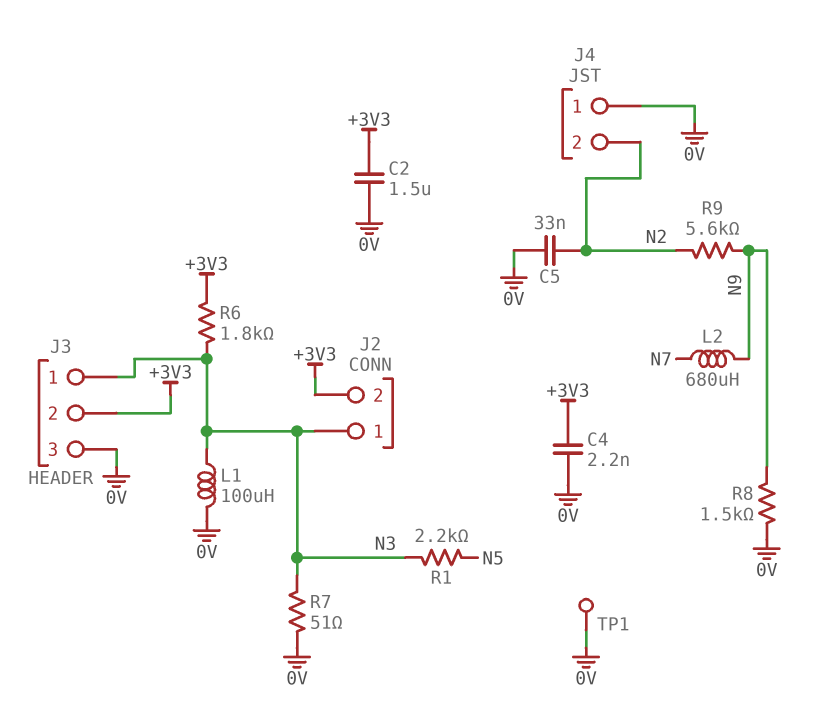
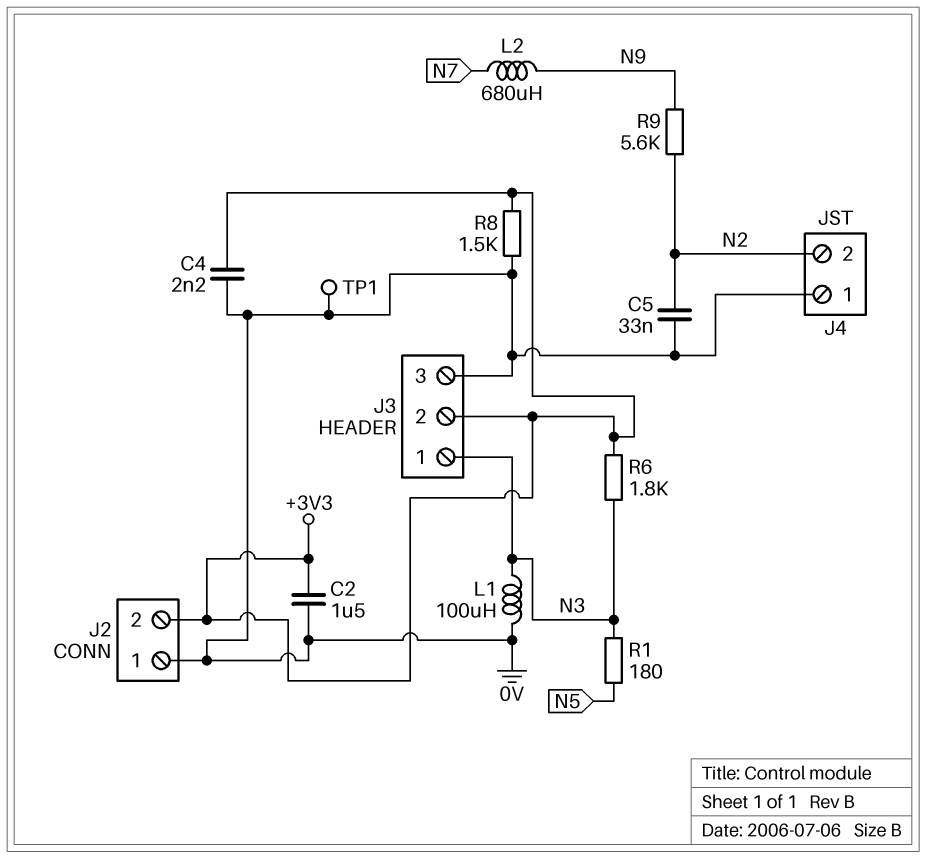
J2 pin 1: N3 -> 0V
R1: 2.2k (N3, N5) -> 180 (N3, N5)
R7: 51 (0V, N3) -> none
R8: 1.5k (0V, N9) -> 1.5k (+3V3, 0V)

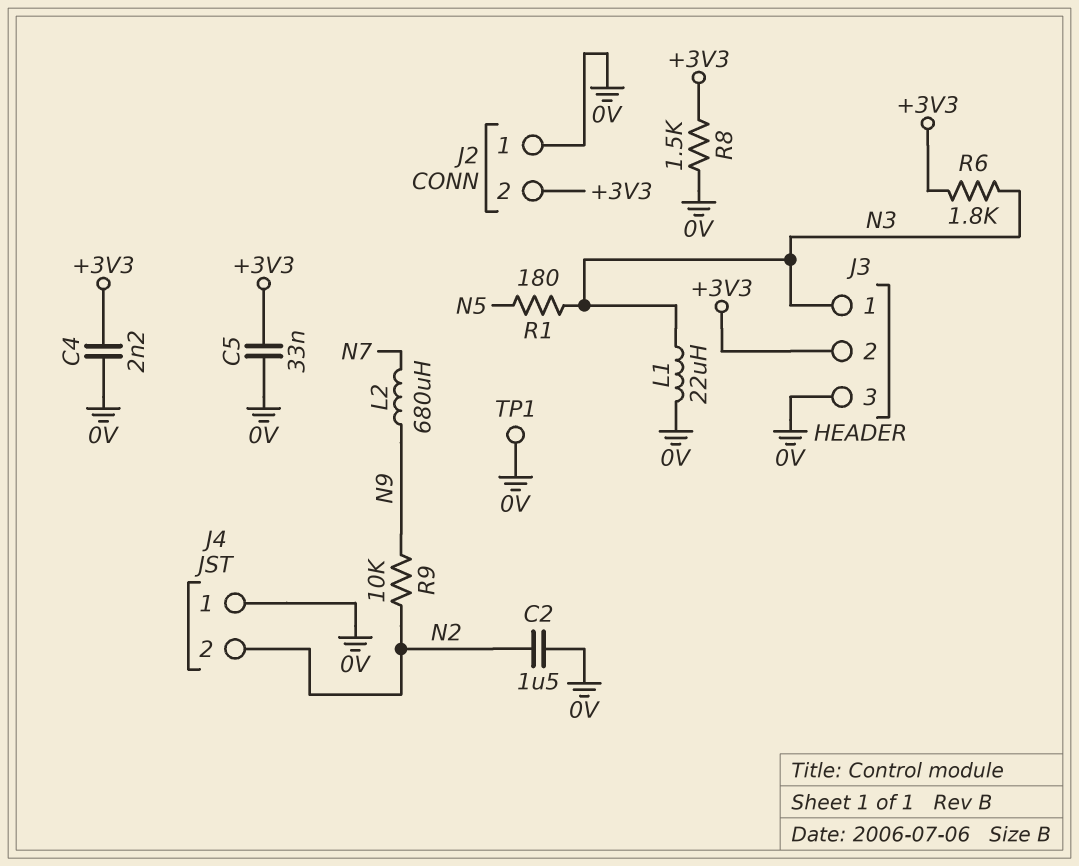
C2: 1.5uF (+3V3, 0V) -> 1.5uF (0V, N2)
C5: 33nF (0V, N2) -> 33nF (+3V3, 0V)
L1: 100uH (0V, N3) -> 22uH (0V, N3)
R9: 5.6k (N2, N9) -> 10k (N2, N9)

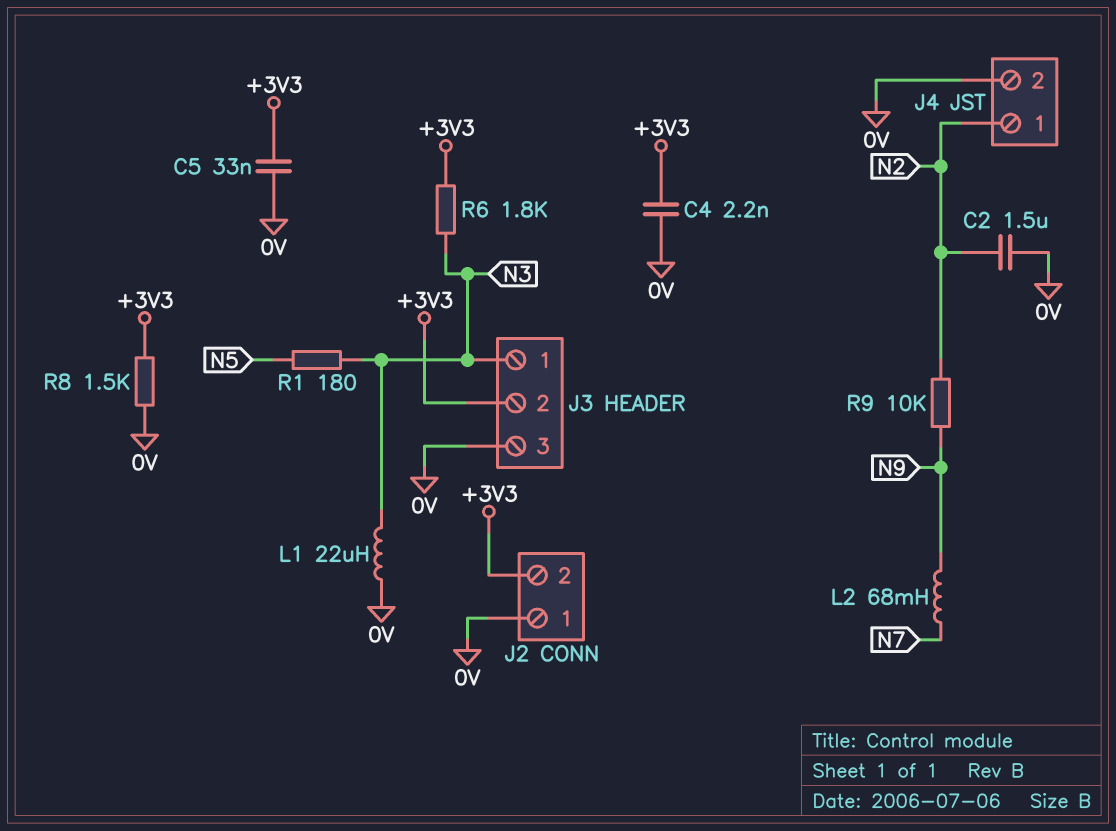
J4 pin 1: 0V -> N2
J4 pin 2: N2 -> 0V
L2: 680uH (N7, N9) -> 68mH (N7, N9)
TP1: test point (0V) -> none

